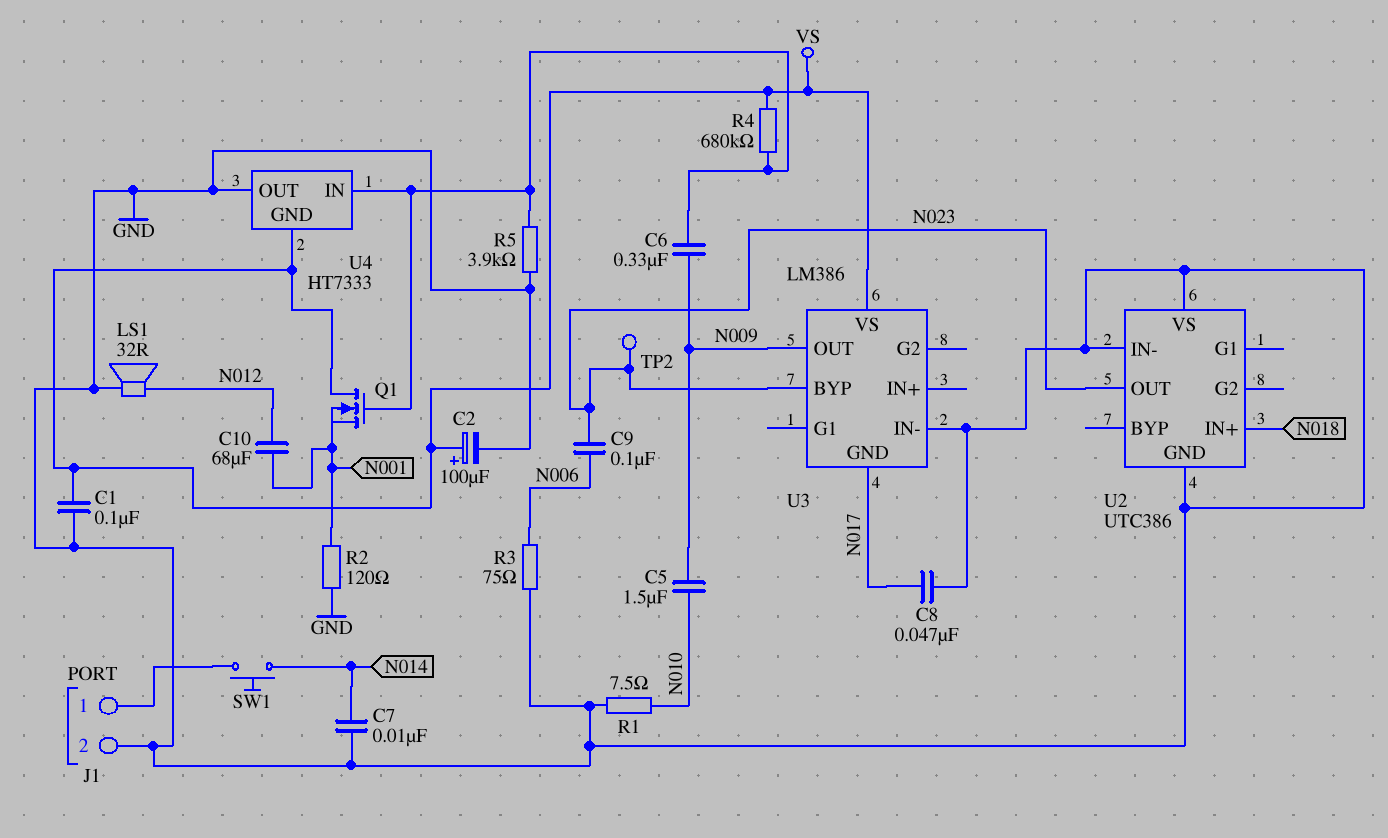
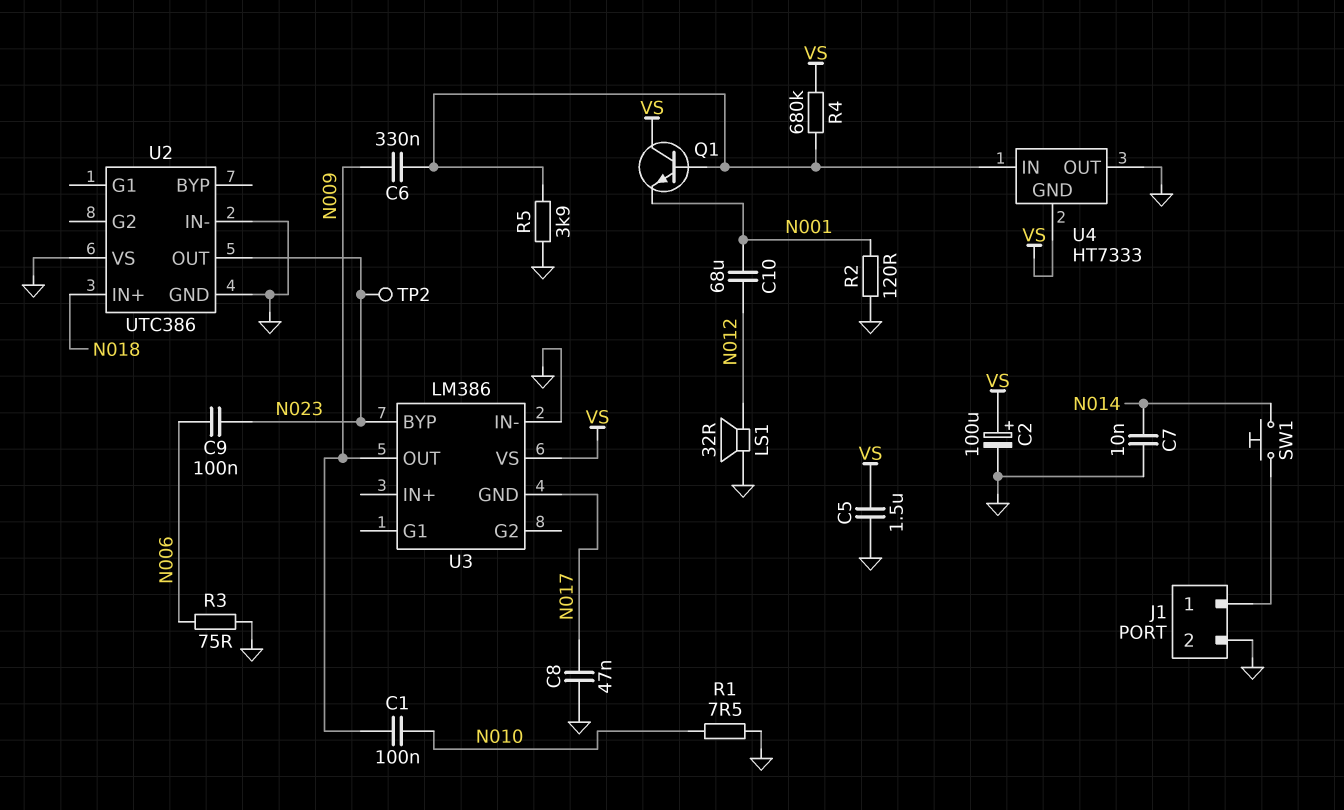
C1: 100nF (GND, VS) -> 100nF (N009, N010)
C5: 1.5uF (N009, N010) -> 1.5uF (GND, VS)
Q1: NMOS (G U4/IN, D VS, S N001) -> NPN (B U4/IN, C VS, E N001)

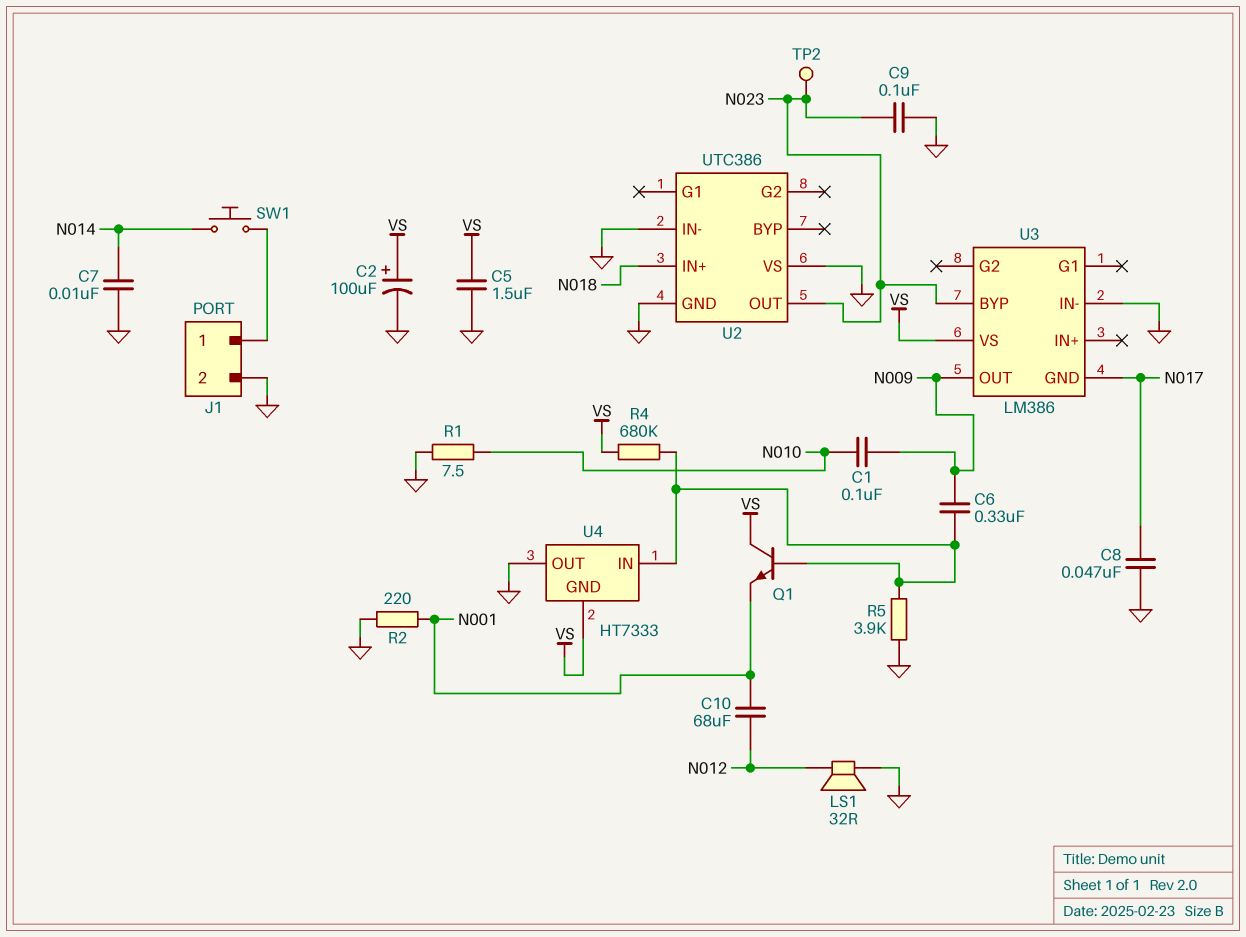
C9: 100nF (N006, N023) -> 100nF (GND, N023)
R2: 120 (GND, N001) -> 220 (GND, N001)
R3: 75 (GND, N006) -> none

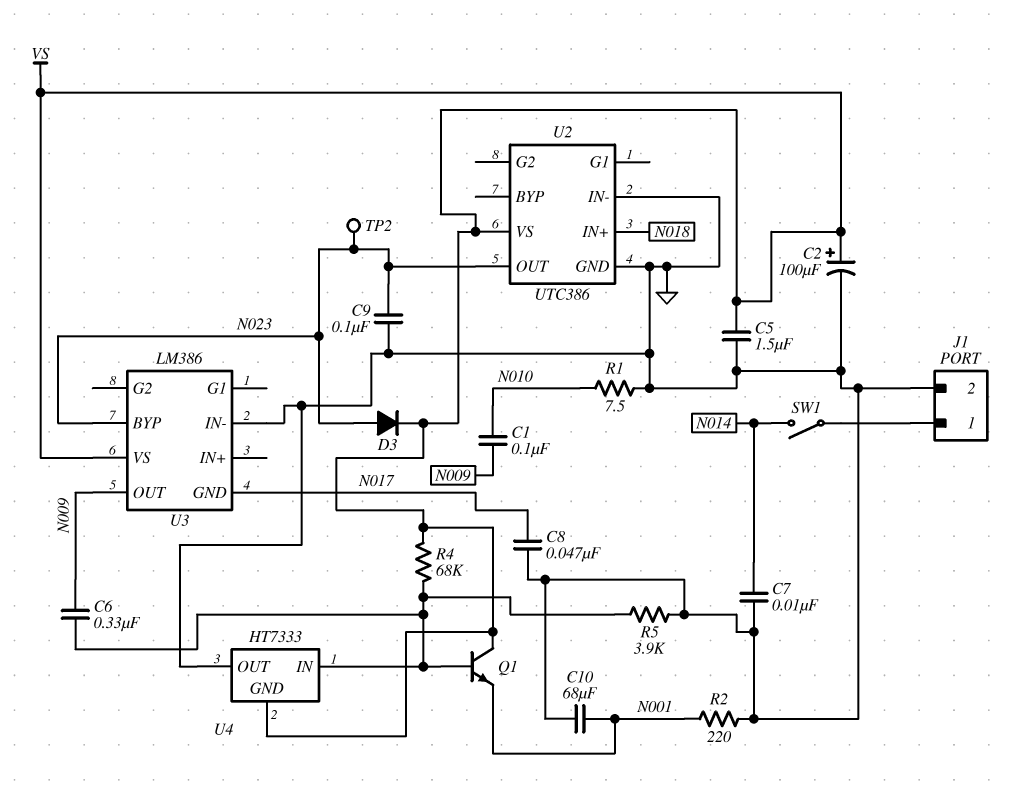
C10: 68uF (N001, N012) -> 68uF (GND, N001)
D3: none -> diode (A N023, K VS)
LS1: speaker 32R (GND, N012) -> none
R4: 680k (U4/IN, VS) -> 68k (U4/IN, VS)
SW1: button (J1/1, N014) -> switch (J1/1, N014)
U2 pin VS: GND -> VS

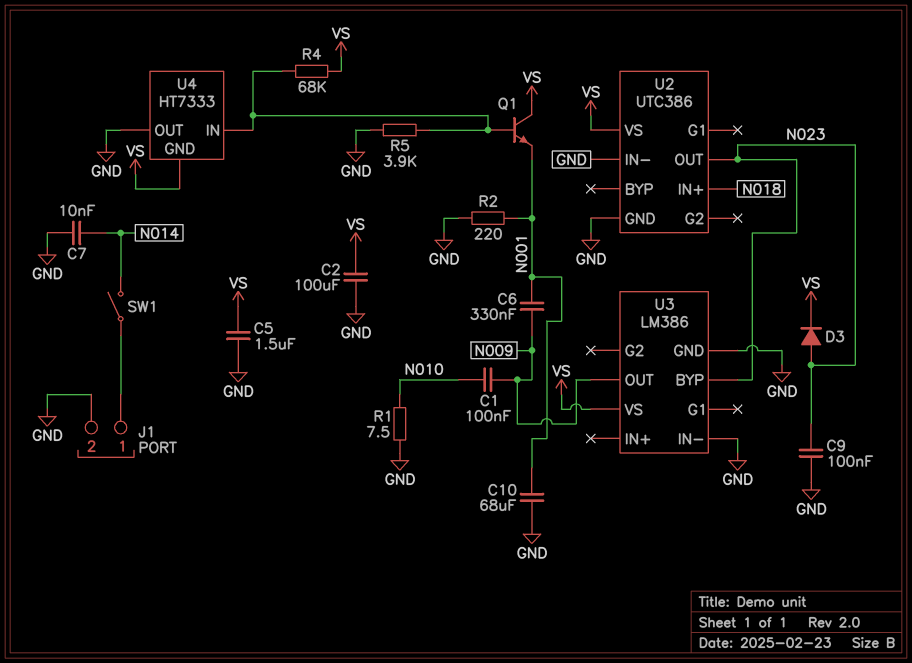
C2: 100uF (plus VS, minus GND) -> 100uF (GND, VS)
C6: 330nF (N009, U4/IN) -> 330nF (N001, N009)
C8: 47nF (GND, N017) -> none
TP2: test point (N023) -> none
U3 pin GND: N017 -> GND

